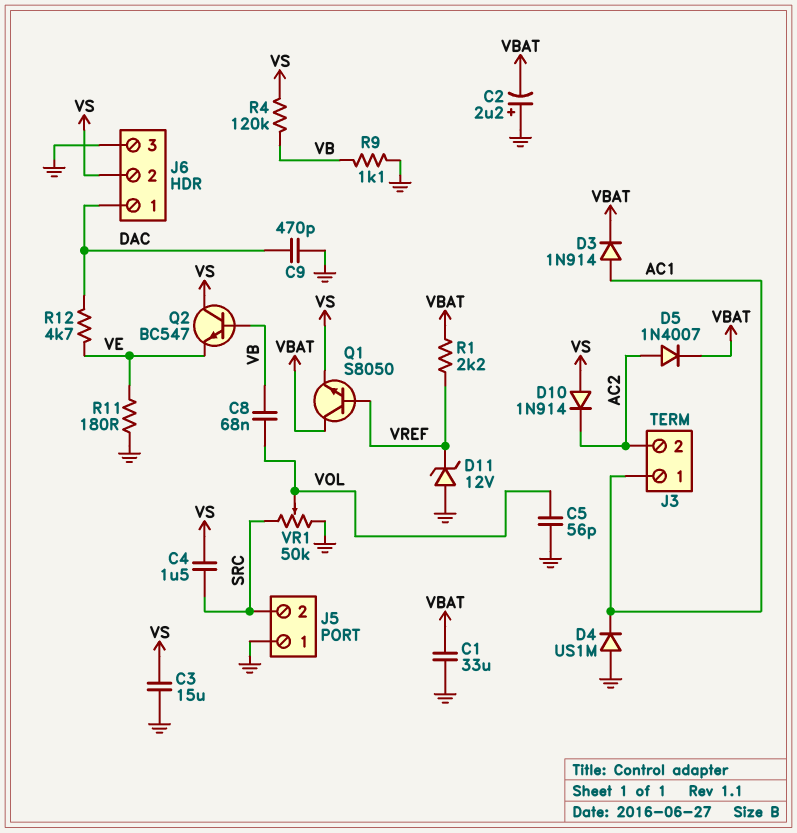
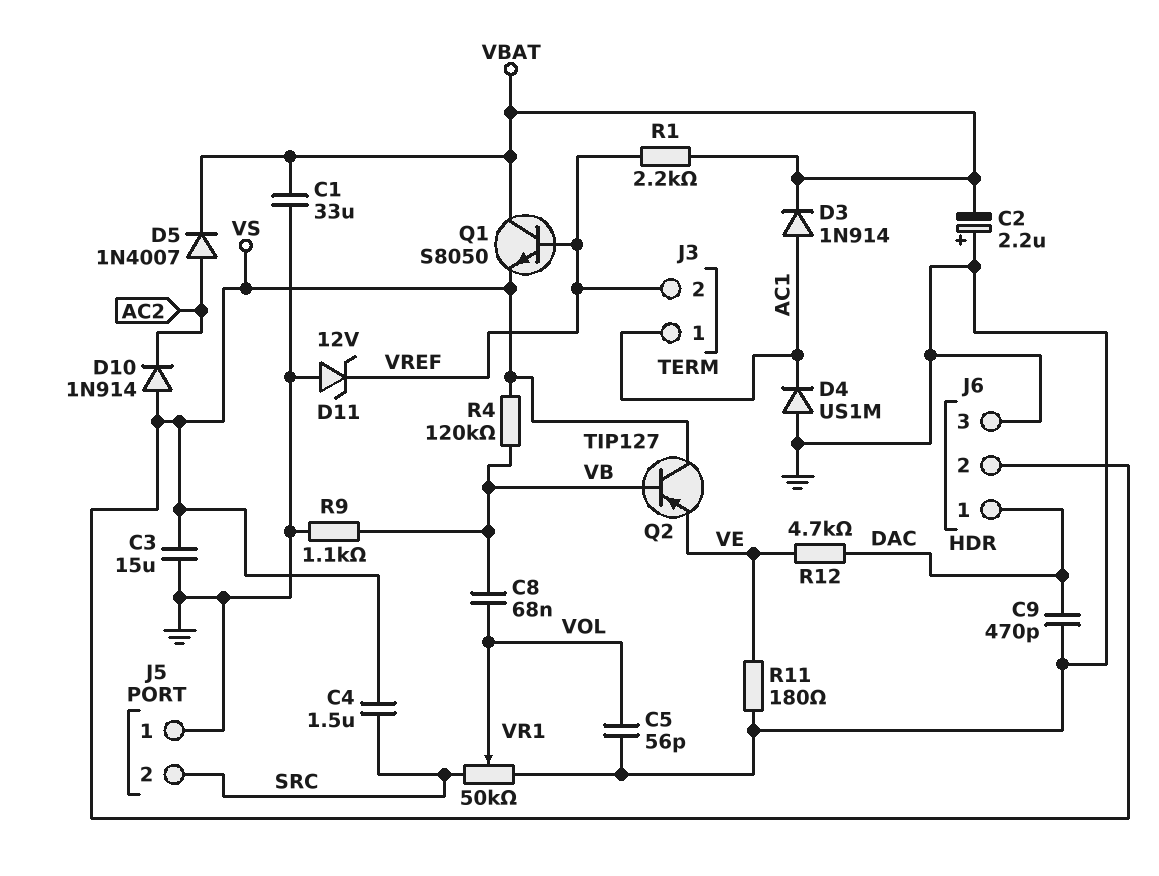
J3 pin 2: AC2 -> VREF
Q2: NPN BC547 (B VB, C VS, E VE) -> PNP TIP127 (B VB, C VS, E VE)

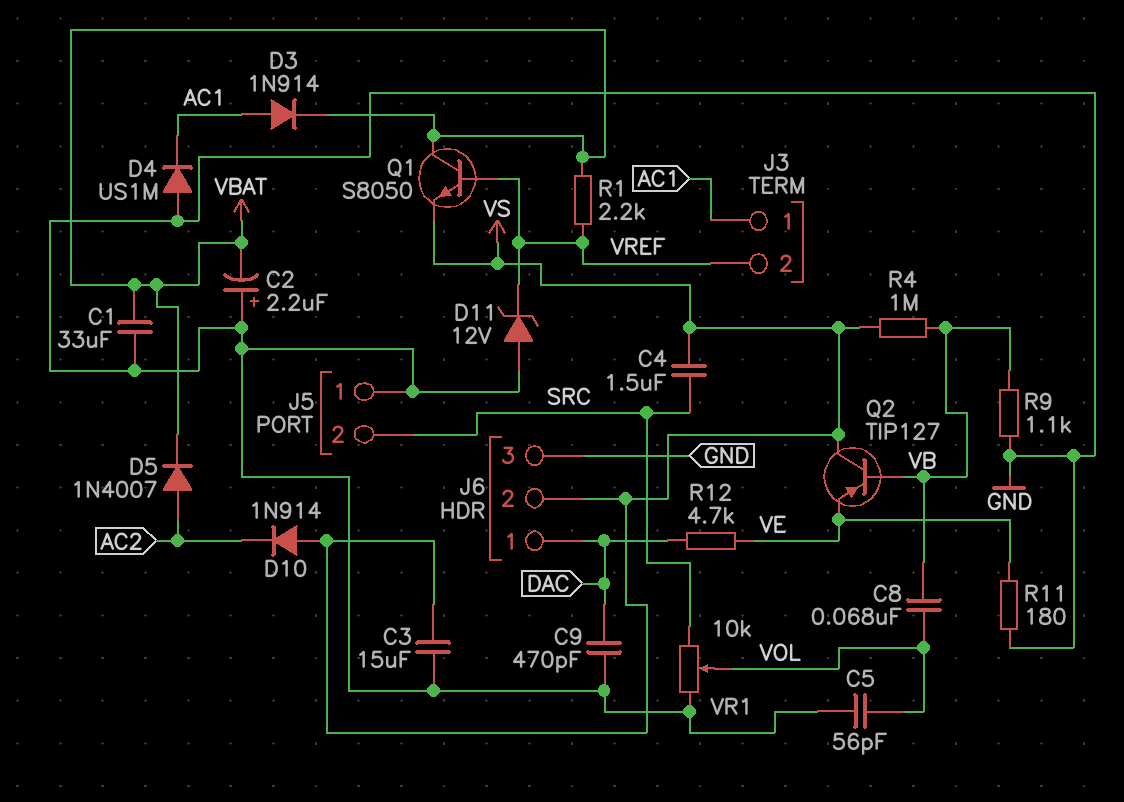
R4: 120k (VB, VS) -> 1M (VB, VS)
VR1: 50k (GND, SRC, wiper VOL) -> 10k (GND, SRC, wiper VOL)

